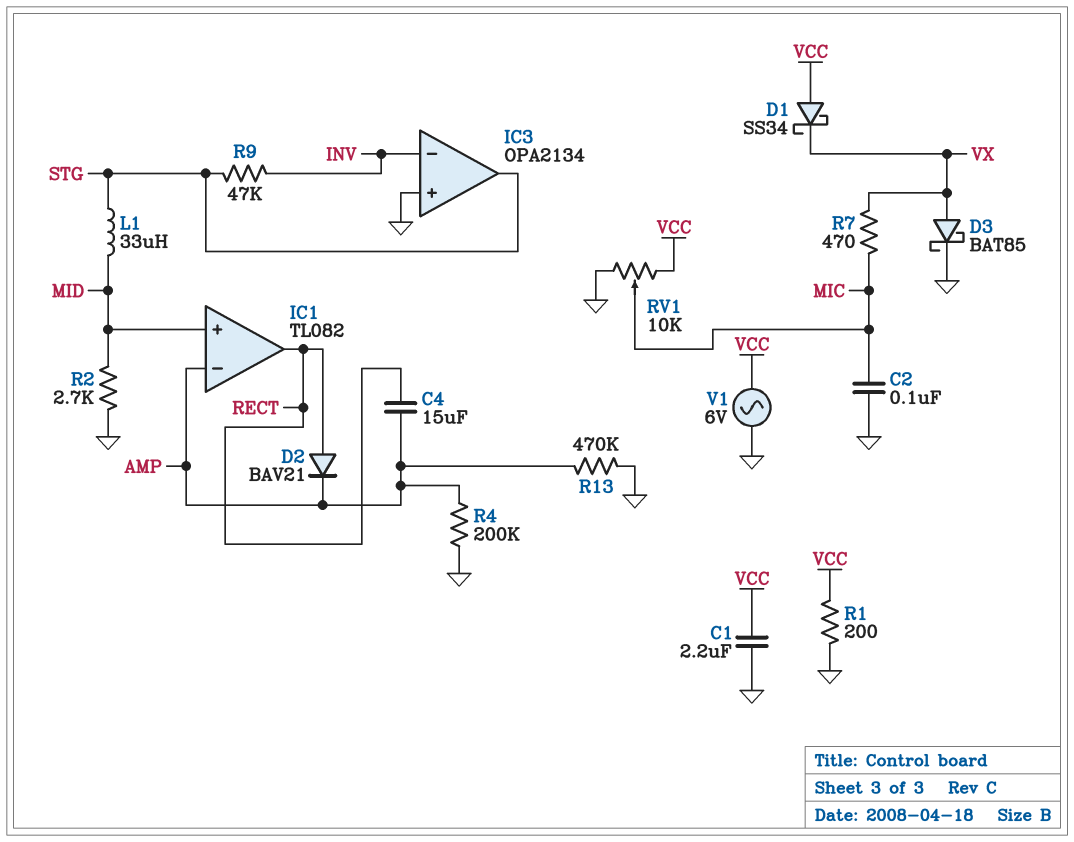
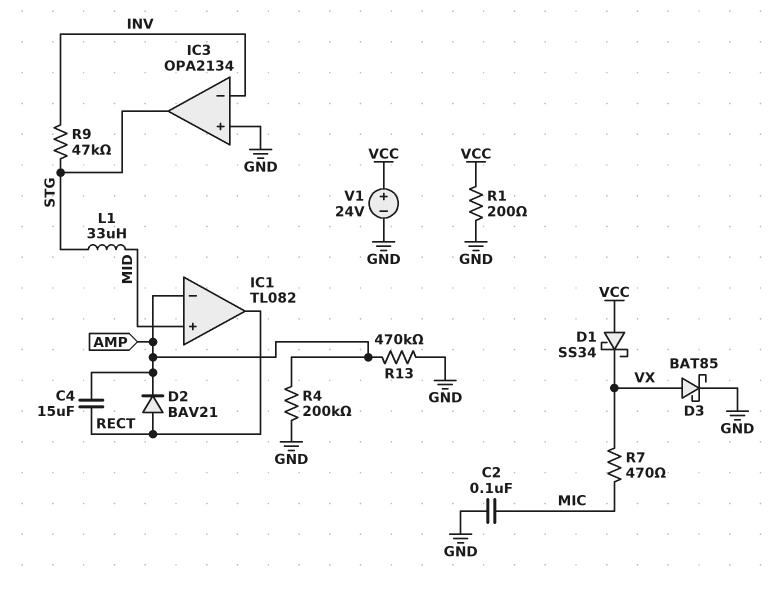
C1: 2.2uF (GND, VCC) -> none
R2: 2.7k (GND, MID) -> none
RV1: 10k (GND, VCC, wiper MIC) -> none
V1: AC 6V (GND, VCC) -> 24V (plus VCC, minus GND)

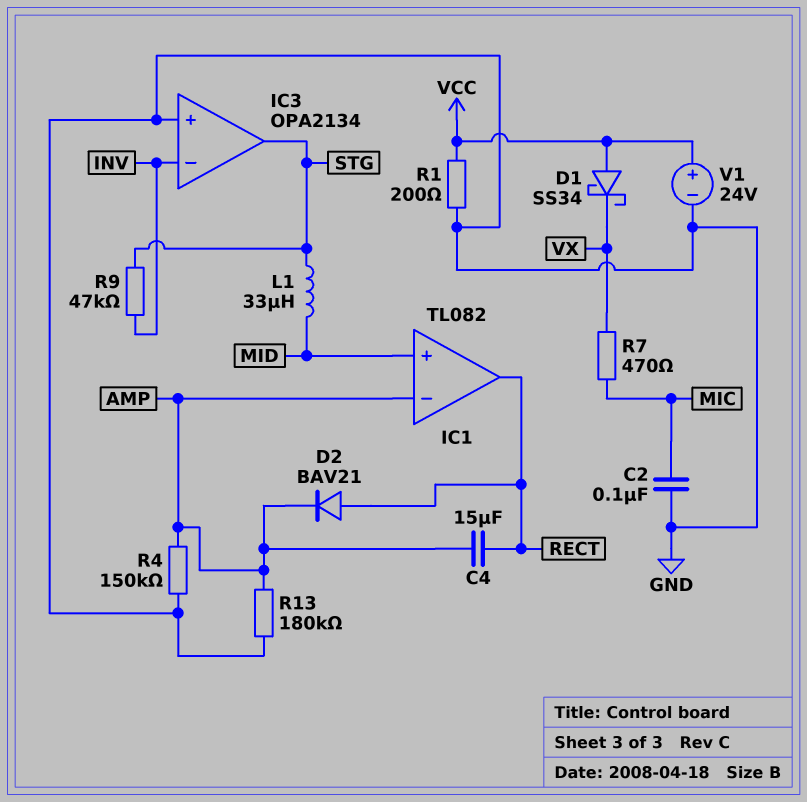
D3: schottky BAT85 (A VX, K GND) -> none
R4: 200k (AMP, GND) -> 150k (AMP, GND)
R13: 470k (AMP, GND) -> 180k (AMP, GND)

